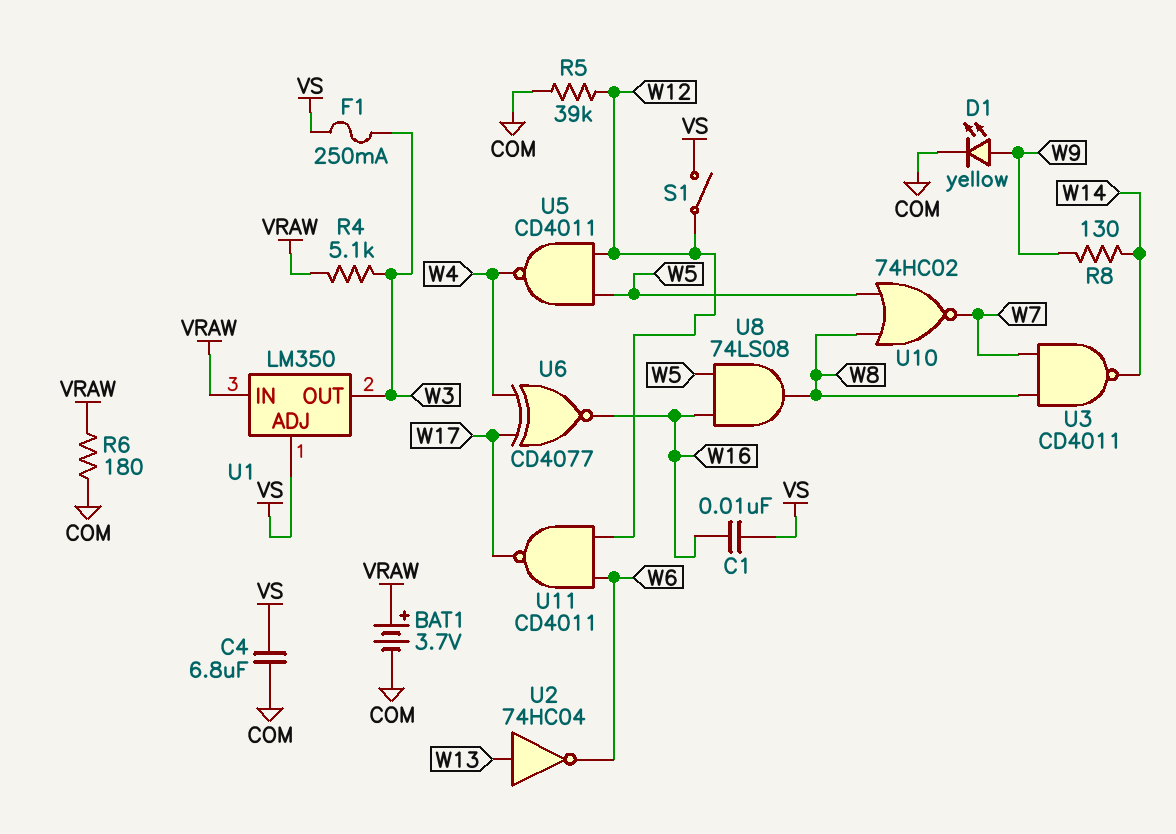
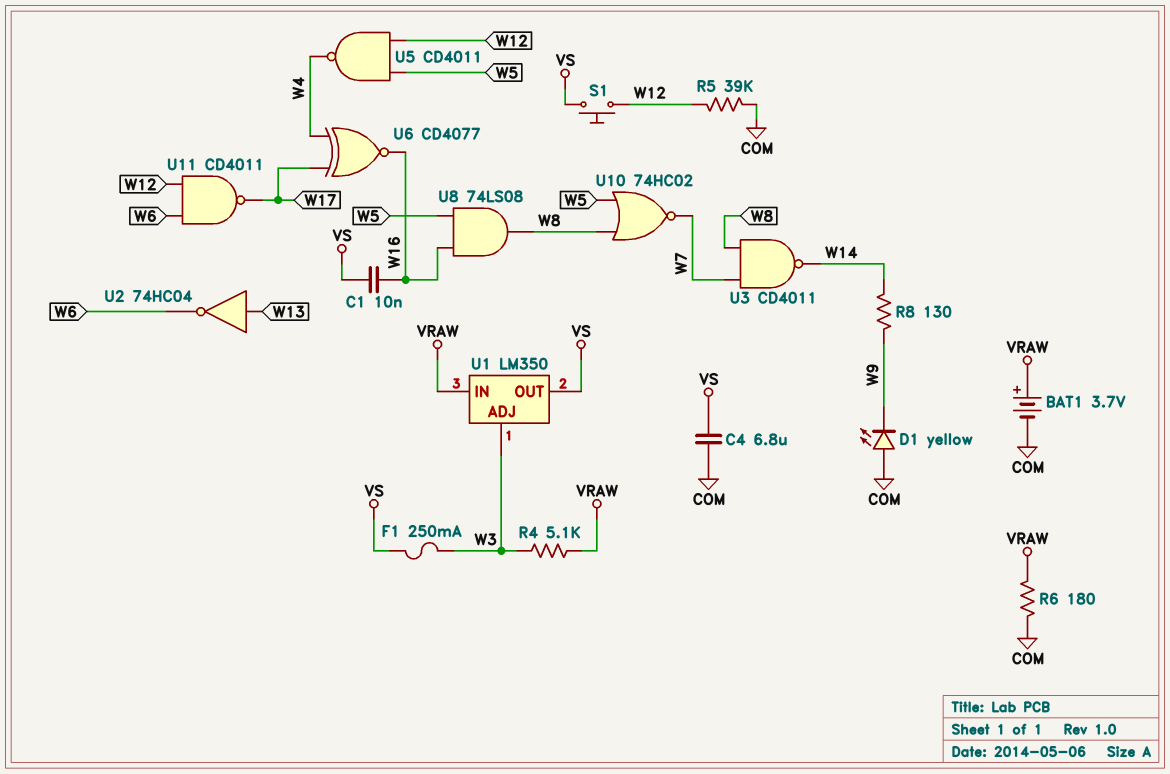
D1: LED yellow (A W9, K COM) -> LED yellow (A COM, K W9)
S1: switch (VS, W12) -> button (VS, W12)
U1 pin ADJ: VS -> W3
U1 pin OUT: W3 -> VS

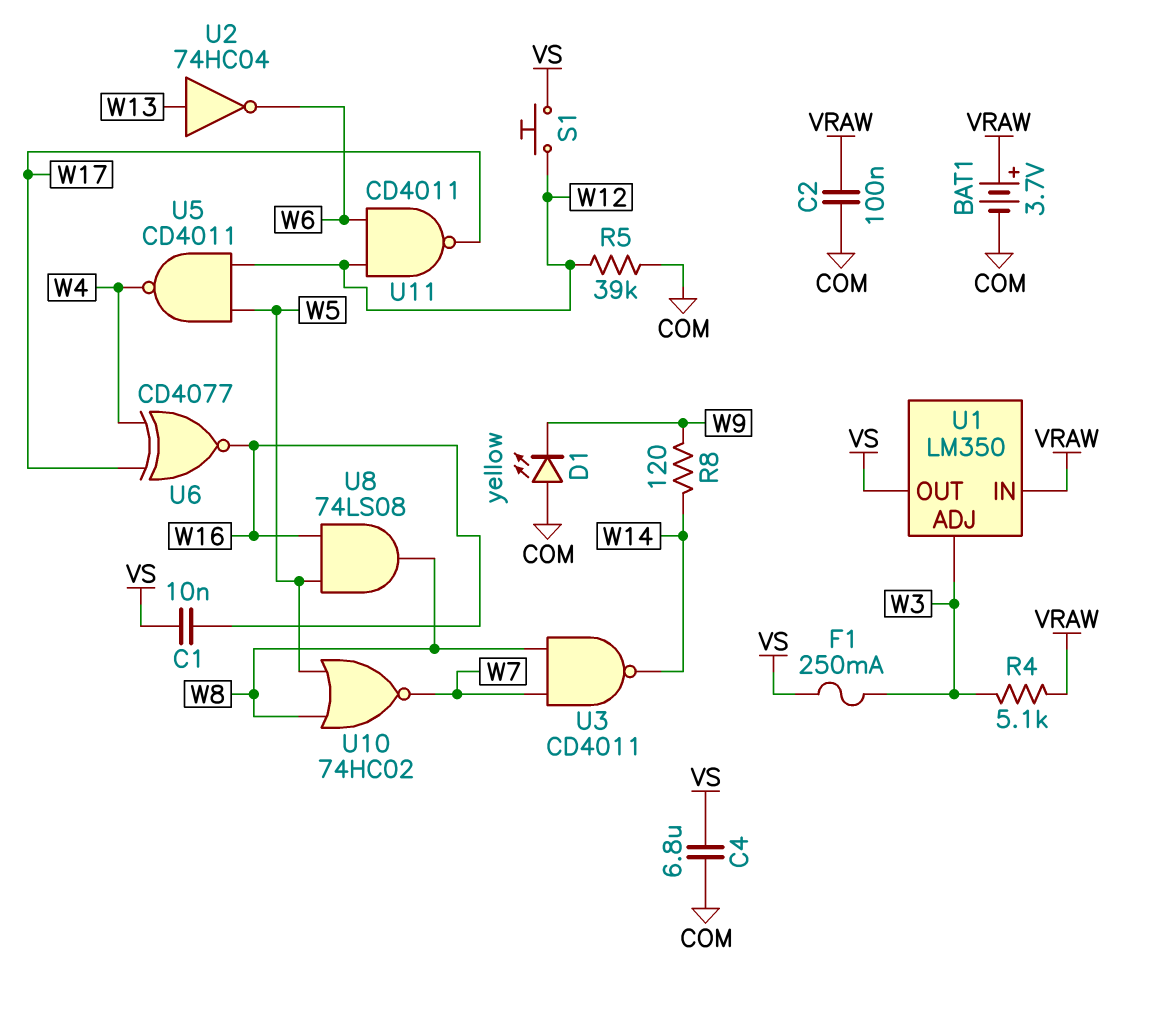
C2: none -> 100nF (COM, VRAW)
R6: 180 (COM, VRAW) -> none
R8: 130 (W9, W14) -> 120 (W9, W14)

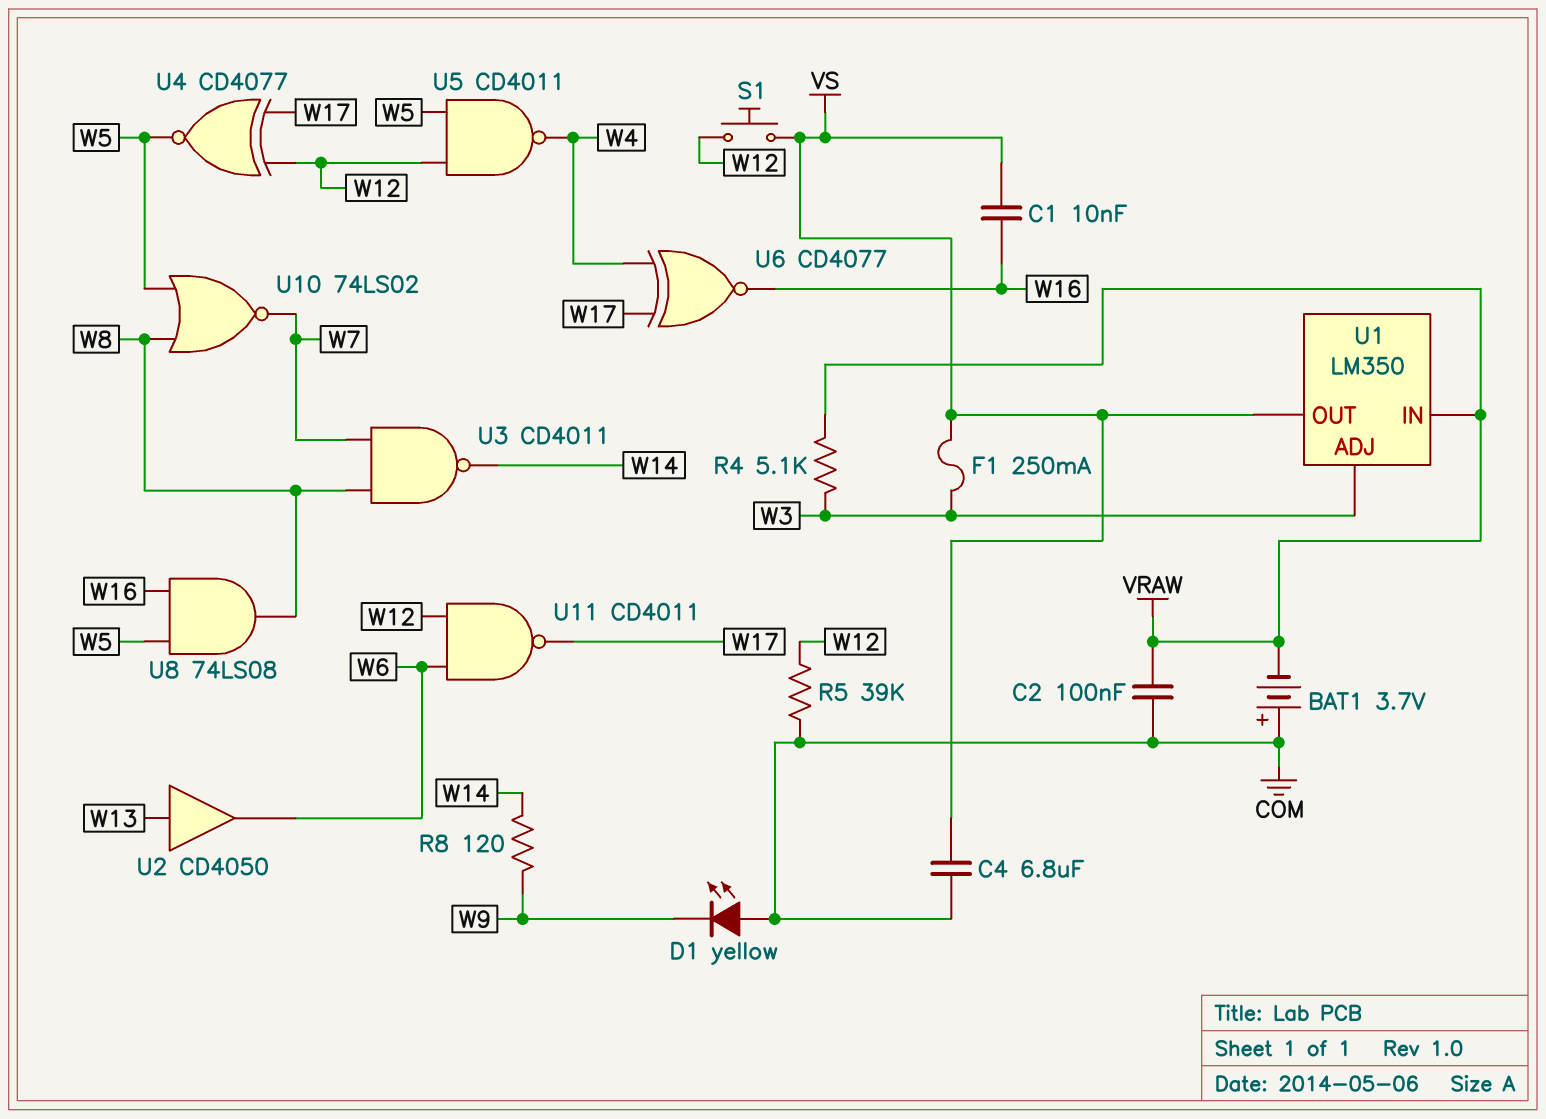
BAT1: 3.7V (plus VRAW, minus COM) -> 3.7V (plus COM, minus VRAW)
U2: NOT 74HC04 (in W13, out W6) -> buffer CD4050 (in W13, out W6)
U4: none -> XNOR CD4077 (in W12, in W17, out W5)
U10: NOR 74HC02 (in W5, in W8, out W7) -> NOR 74LS02 (in W5, in W8, out W7)

